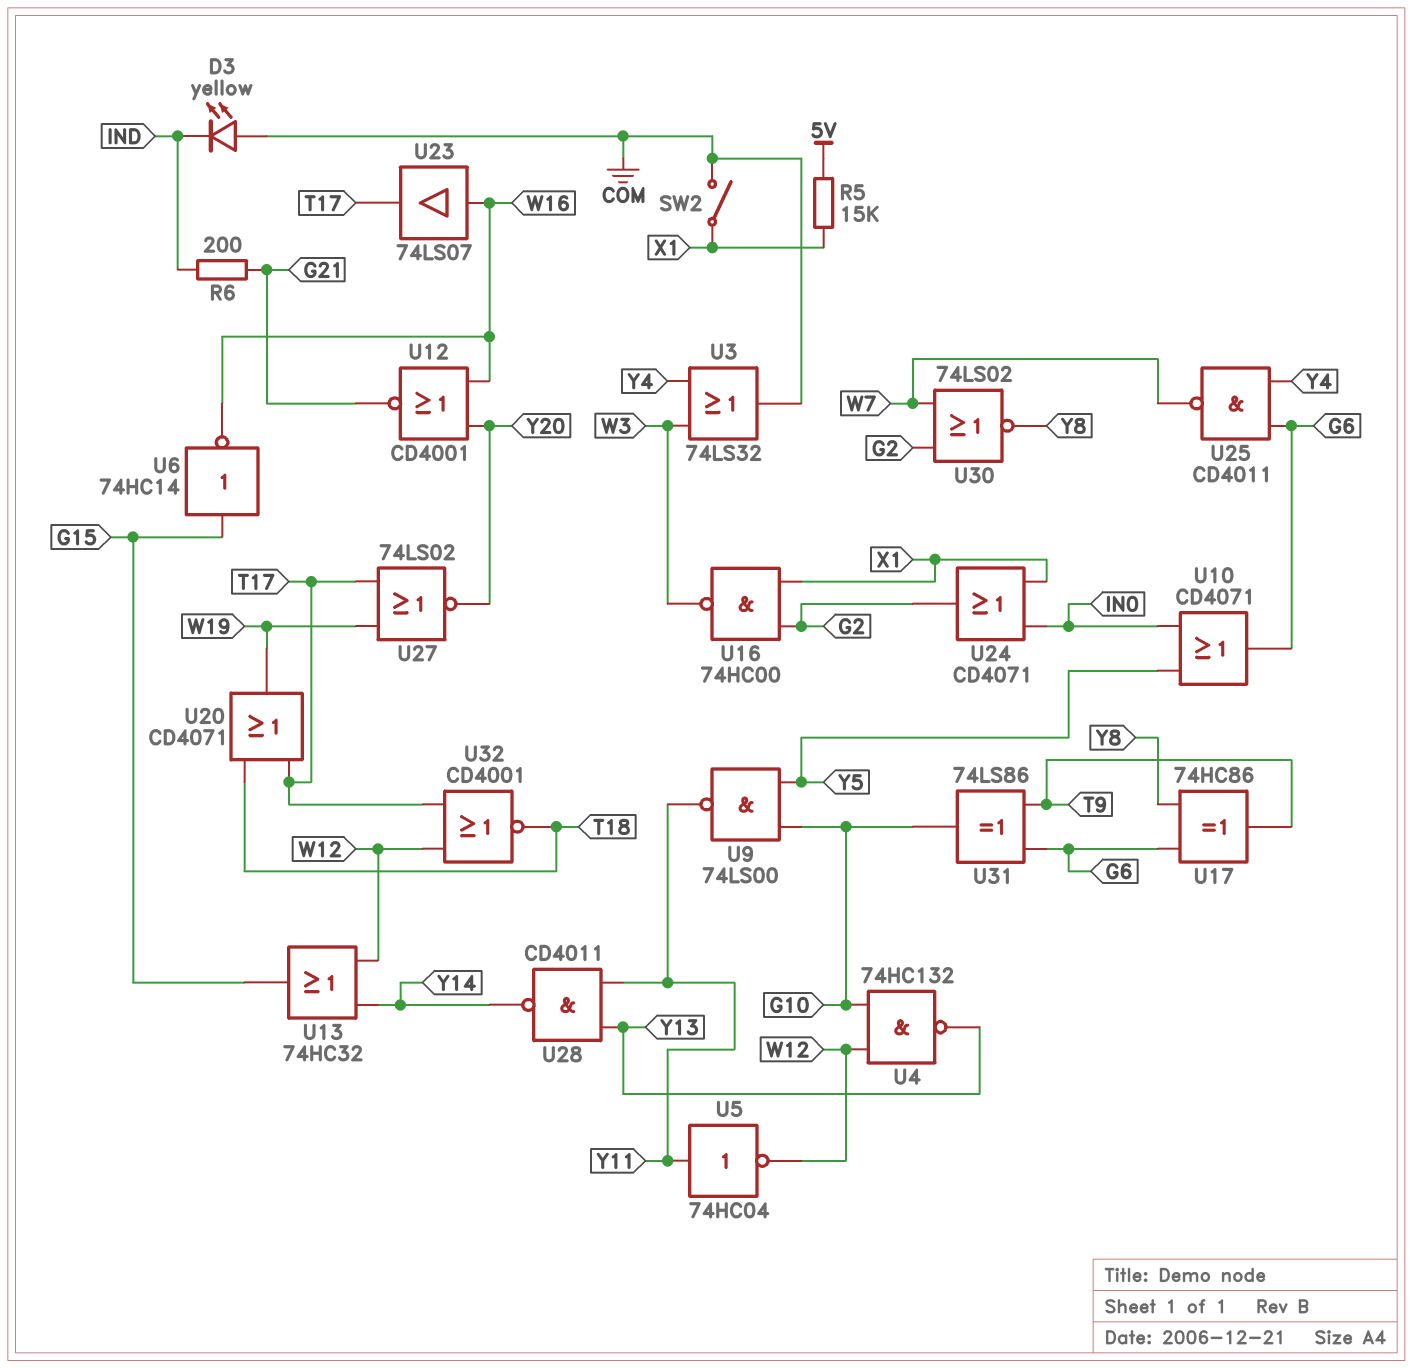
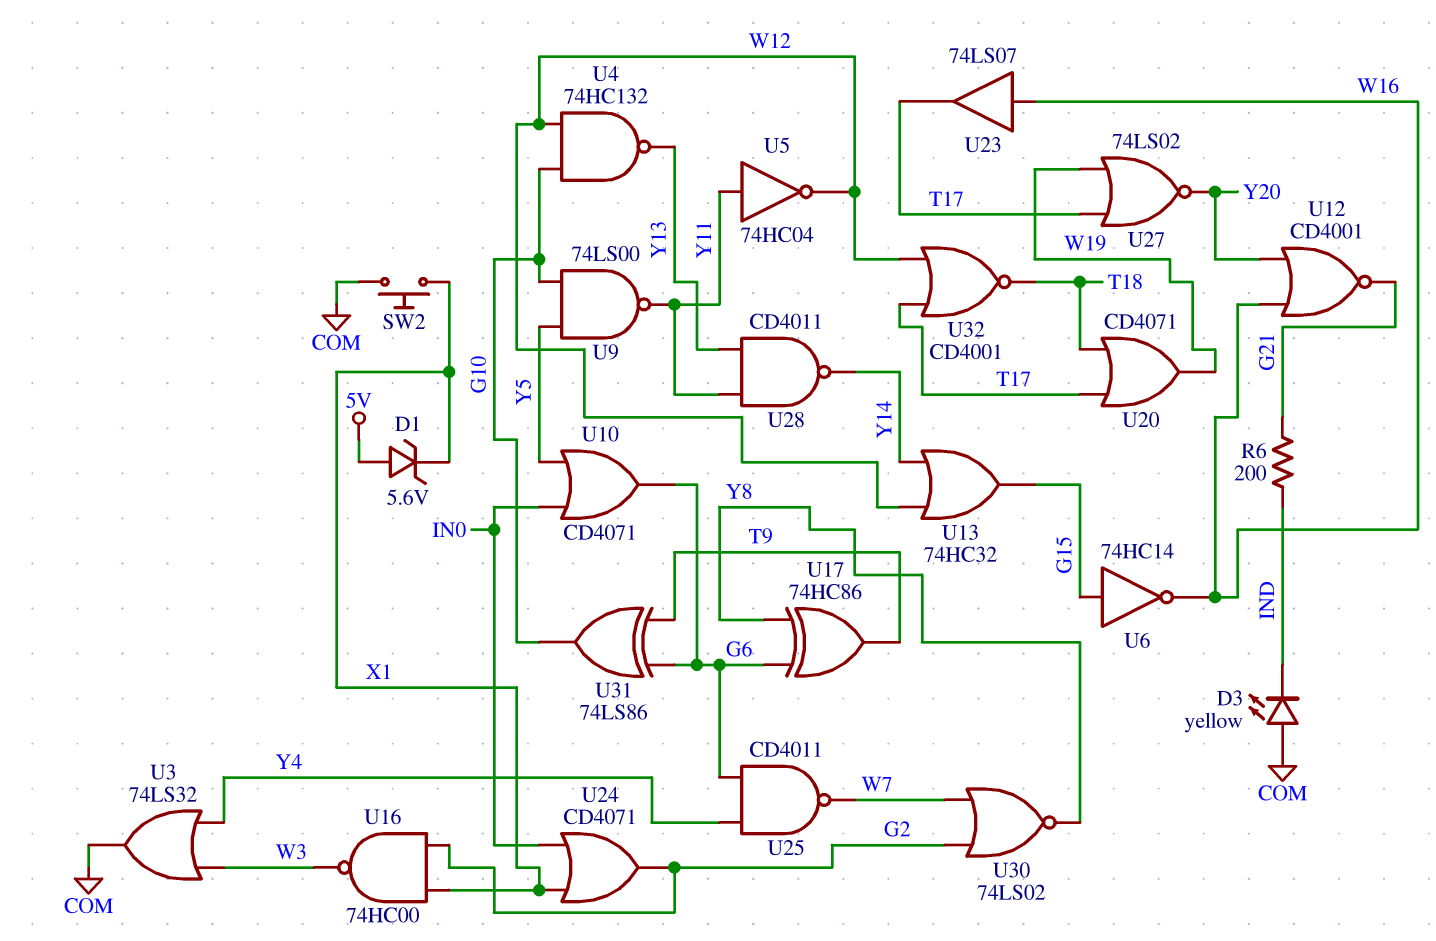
D1: none -> zener 5.6V (A 5V, K X1)
R5: 15k (5V, X1) -> none
SW2: switch (COM, X1) -> button (COM, X1)

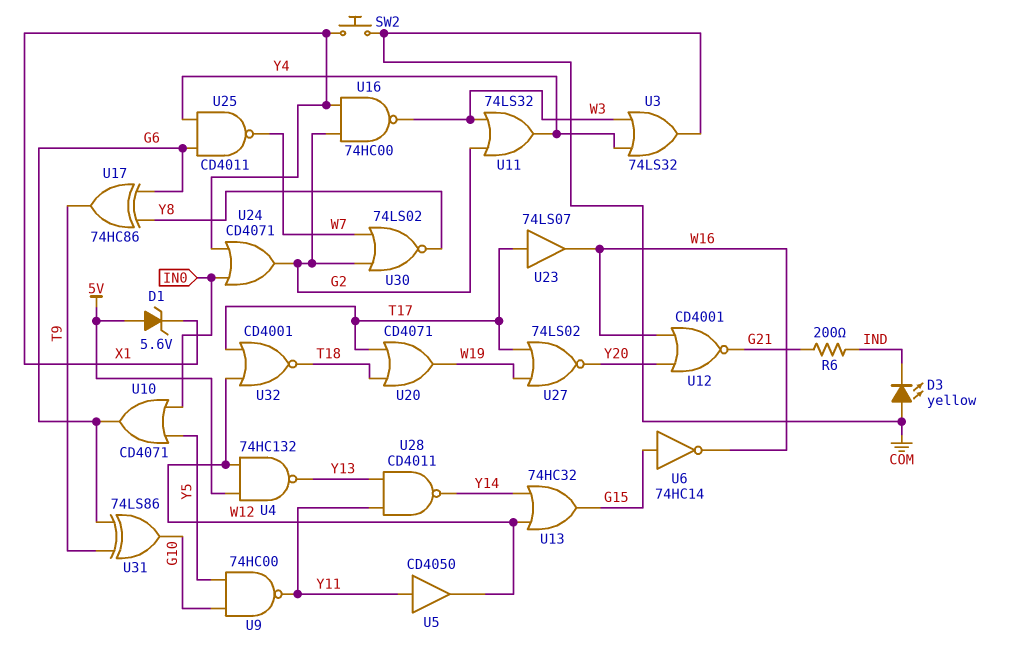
U4: NAND 74HC132 (in G10, in W12, out Y13) -> NAND 74HC132 (in 5V, in W12, out Y13)
U5: NOT 74HC04 (in Y11, out W12) -> buffer CD4050 (in Y11, out W12)
U9: NAND 74LS00 (in G10, in Y5, out Y11) -> NAND 74HC00 (in G10, in Y5, out Y11)
U11: none -> OR 74LS32 (in G2, in W3, out Y4)
U23: buffer 74LS07 (in W16, out T17) -> buffer 74LS07 (in T17, out W16)

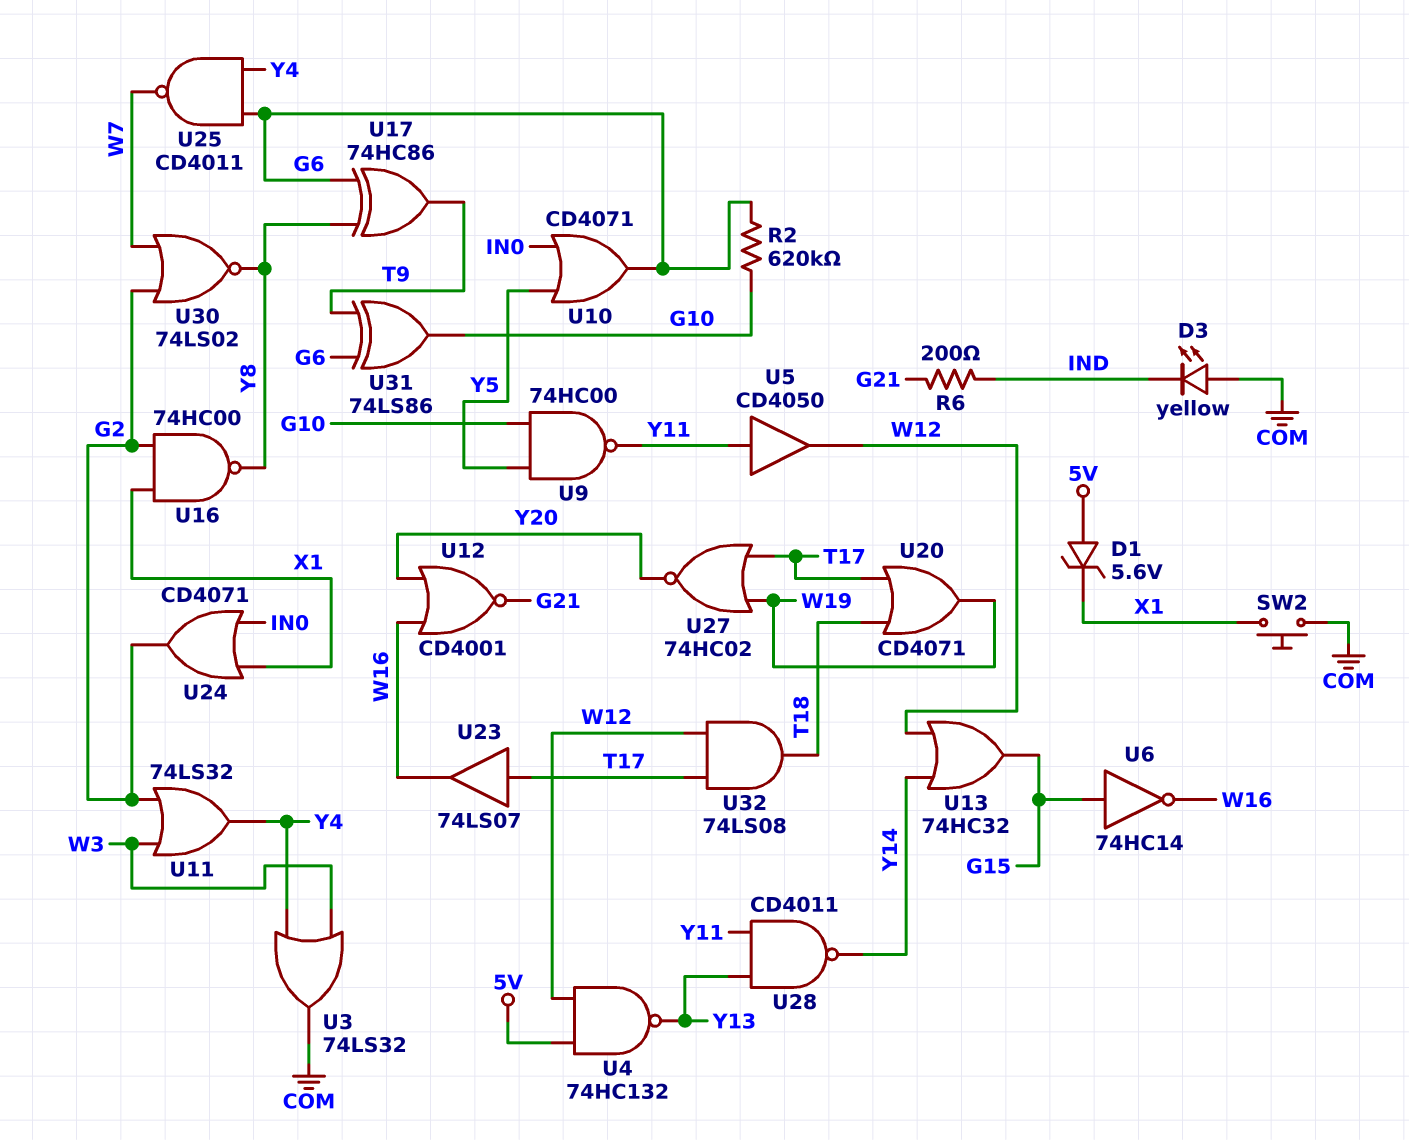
R2: none -> 620k (G6, G10)
U16: NAND 74HC00 (in G2, in X1, out W3) -> NAND 74HC00 (in G2, in X1, out Y8)
U27: NOR 74LS02 (in T17, in W19, out Y20) -> NOR 74HC02 (in T17, in W19, out Y20)
U32: NOR CD4001 (in T17, in W12, out T18) -> AND 74LS08 (in T17, in W12, out T18)

